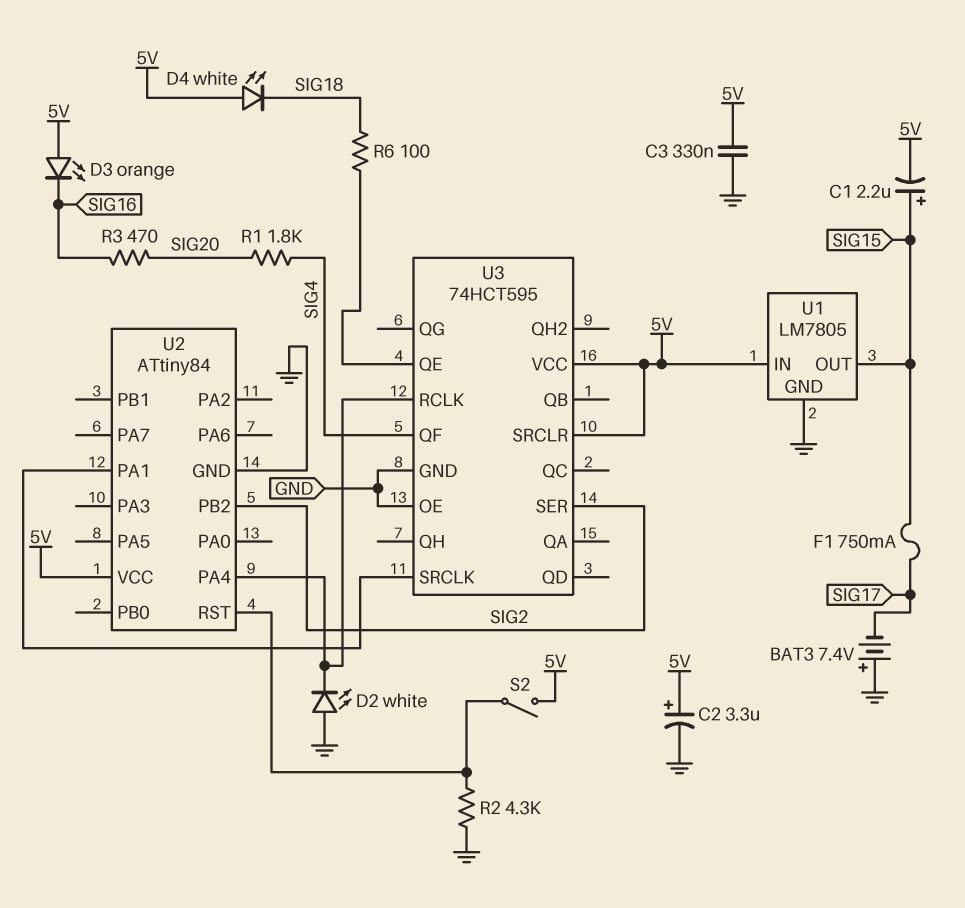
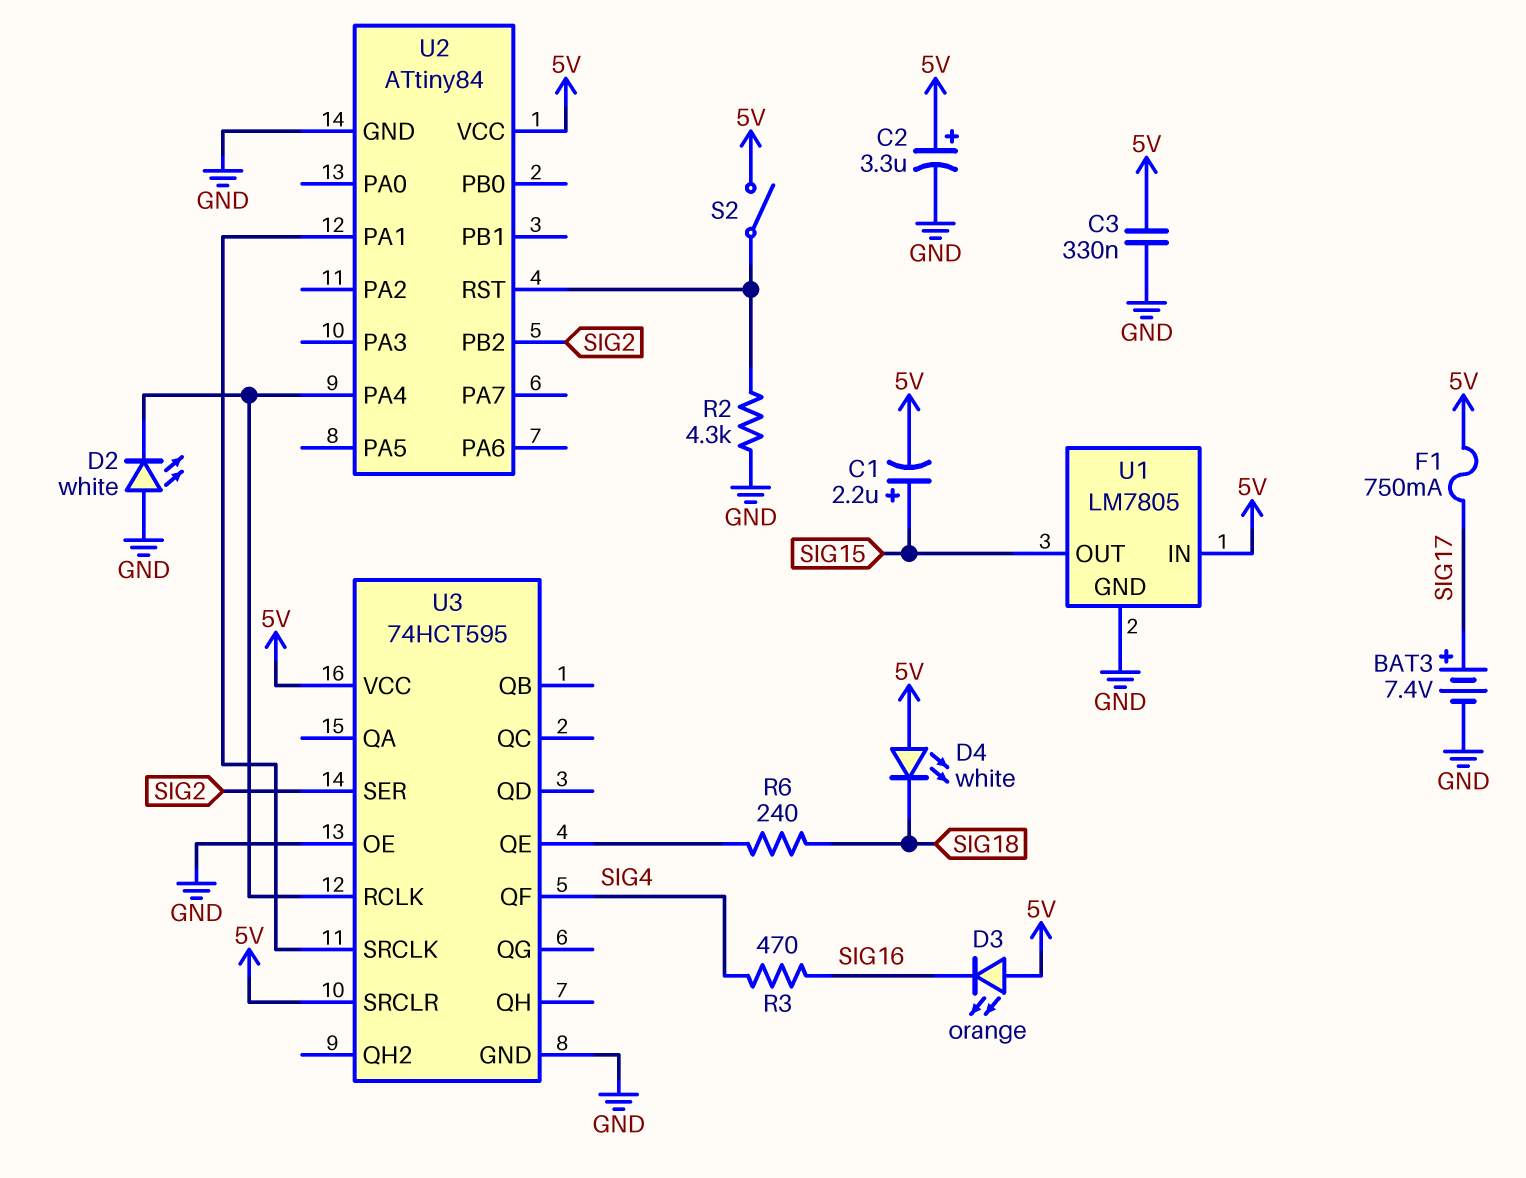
BAT3: 7.4V (plus GND, minus SIG17) -> 7.4V (plus SIG17, minus GND)
F1: 750mA (SIG15, SIG17) -> 750mA (5V, SIG17)
R1: 1.8k (SIG4, SIG20) -> none
R3: 470 (SIG16, SIG20) -> 470 (SIG4, SIG16)
R6: 100 (SIG18, U3/QE) -> 240 (SIG18, U3/QE)

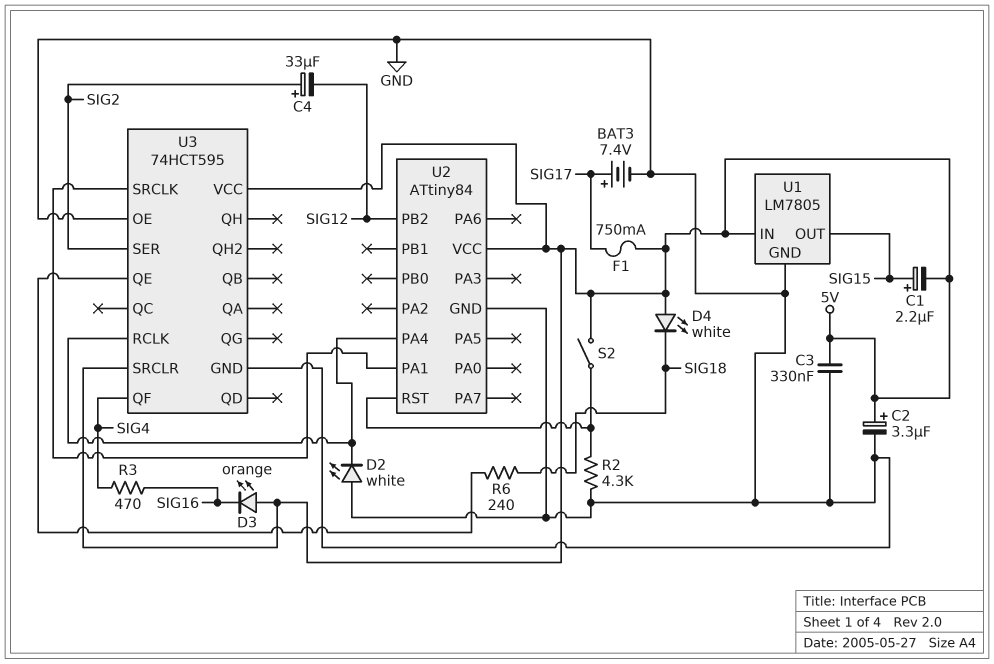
C4: none -> 33uF (plus SIG2, minus SIG12)
U2 pin PB2: SIG2 -> SIG12

